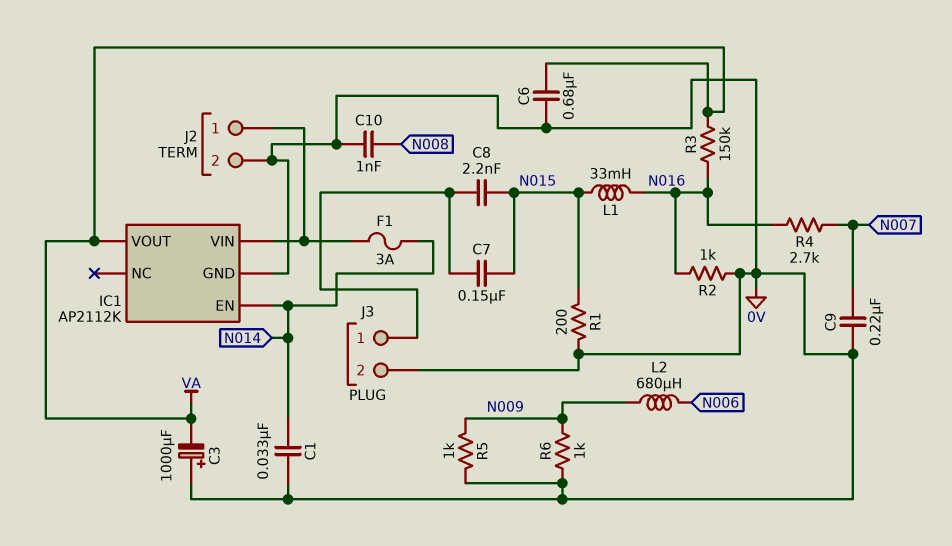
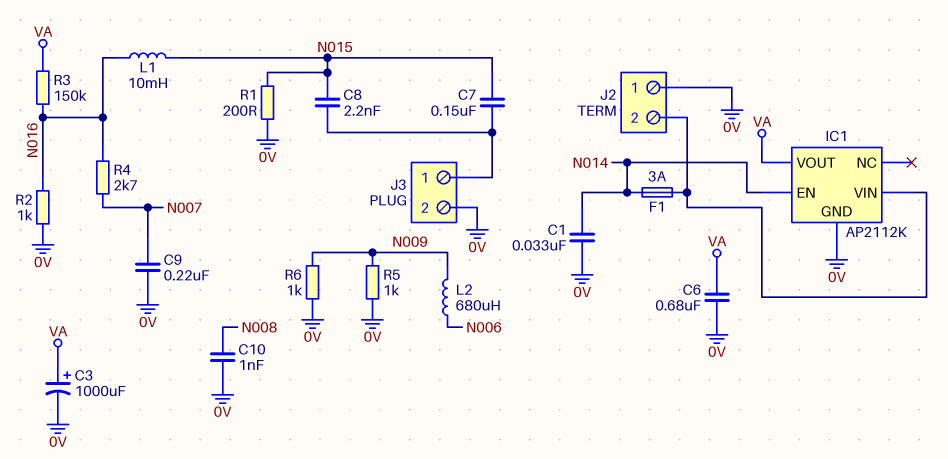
C3: 1000uF (plus 0V, minus VA) -> 1000uF (plus VA, minus 0V)
J2 pin 1: IC1/VIN -> 0V
J2 pin 2: 0V -> IC1/VIN
L1: 33mH (N015, N016) -> 10mH (N015, N016)

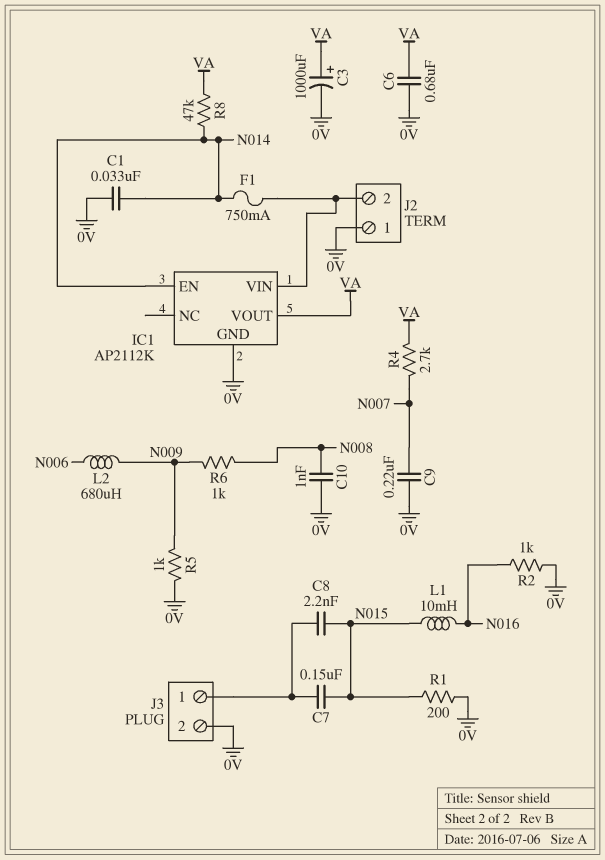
F1: 3A (IC1/VIN, N014) -> 750mA (IC1/VIN, N014)
R3: 150k (N016, VA) -> none
R4: 2.7k (N007, N016) -> 2.7k (N007, VA)
R6: 1k (0V, N009) -> 1k (N008, N009)
R8: none -> 47k (N014, VA)

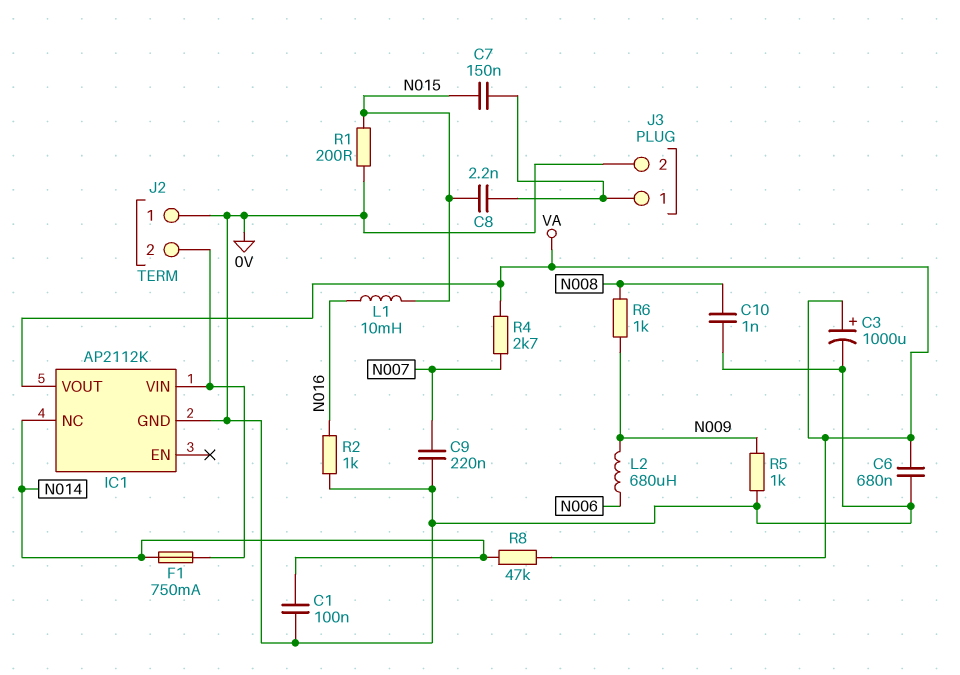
C1: 33nF (0V, N014) -> 100nF (0V, N014)
IC1 pin EN: N014 -> none
IC1 pin NC: none -> N014

